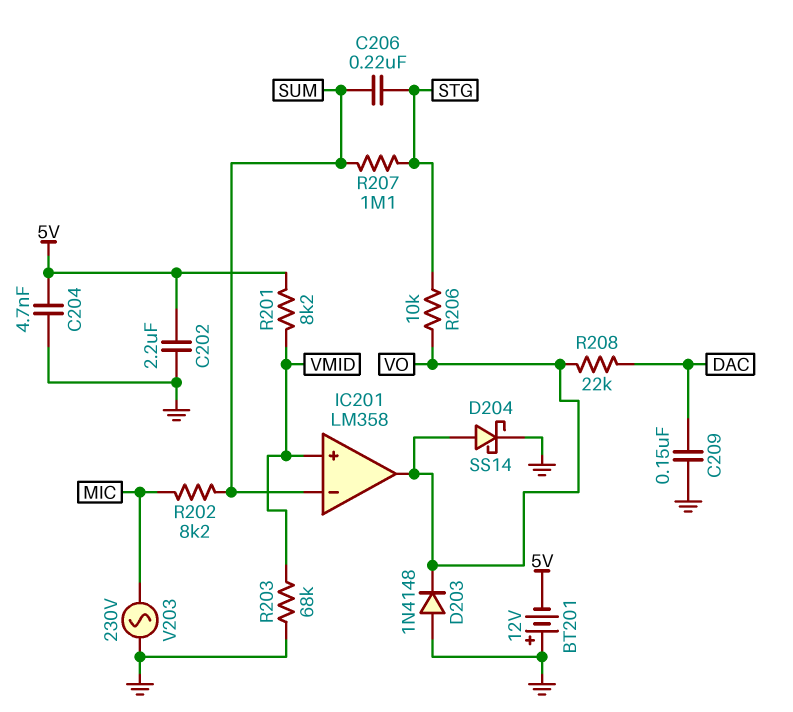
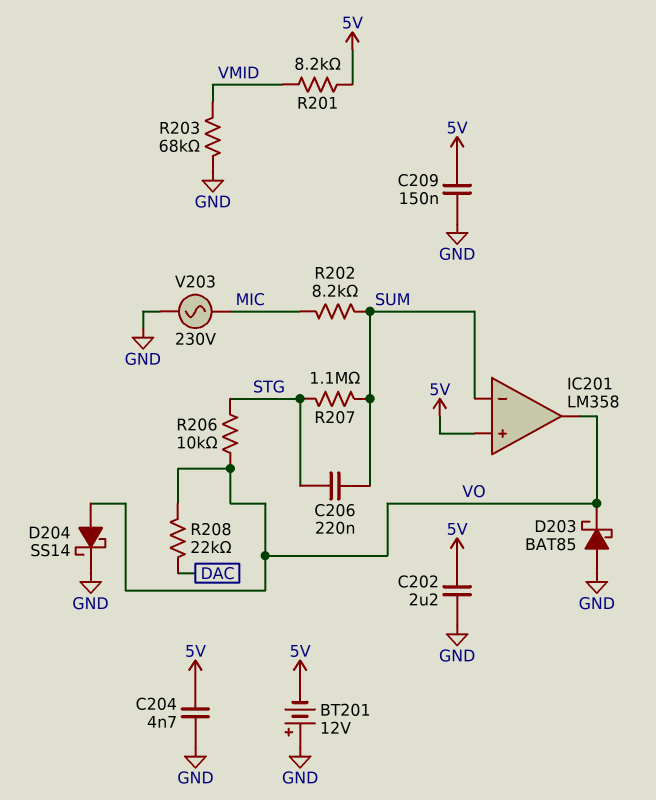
C209: 150nF (DAC, GND) -> 150nF (5V, GND)
D203: diode 1N4148 (A GND, K VO) -> schottky BAT85 (A GND, K VO)
IC201 pin in+: VMID -> 5V

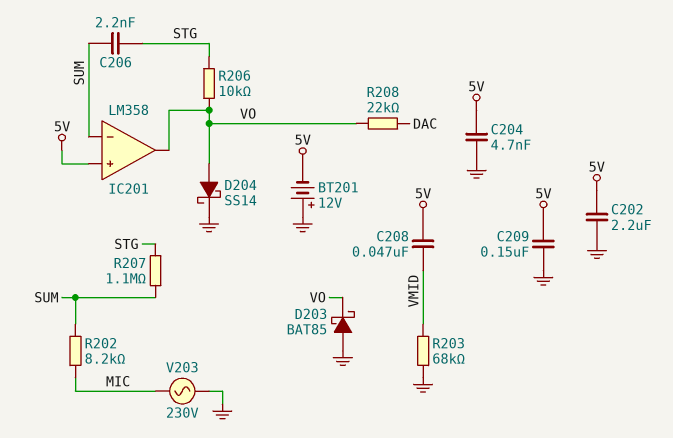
C206: 220nF (STG, SUM) -> 2.2nF (STG, SUM)
C208: none -> 47nF (5V, VMID)
R201: 8.2k (5V, VMID) -> none

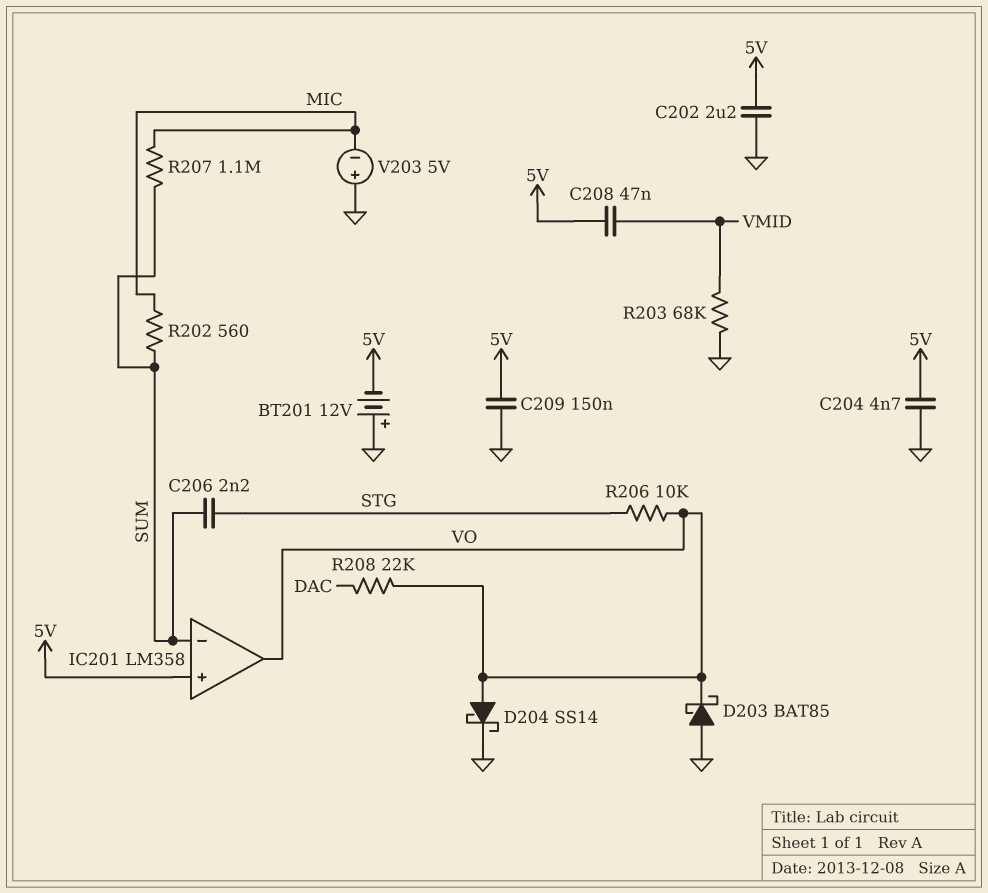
R202: 8.2k (MIC, SUM) -> 560 (MIC, SUM)
R207: 1.1M (STG, SUM) -> 1.1M (MIC, SUM)
V203: AC 230V (GND, MIC) -> 5V (plus GND, minus MIC)

